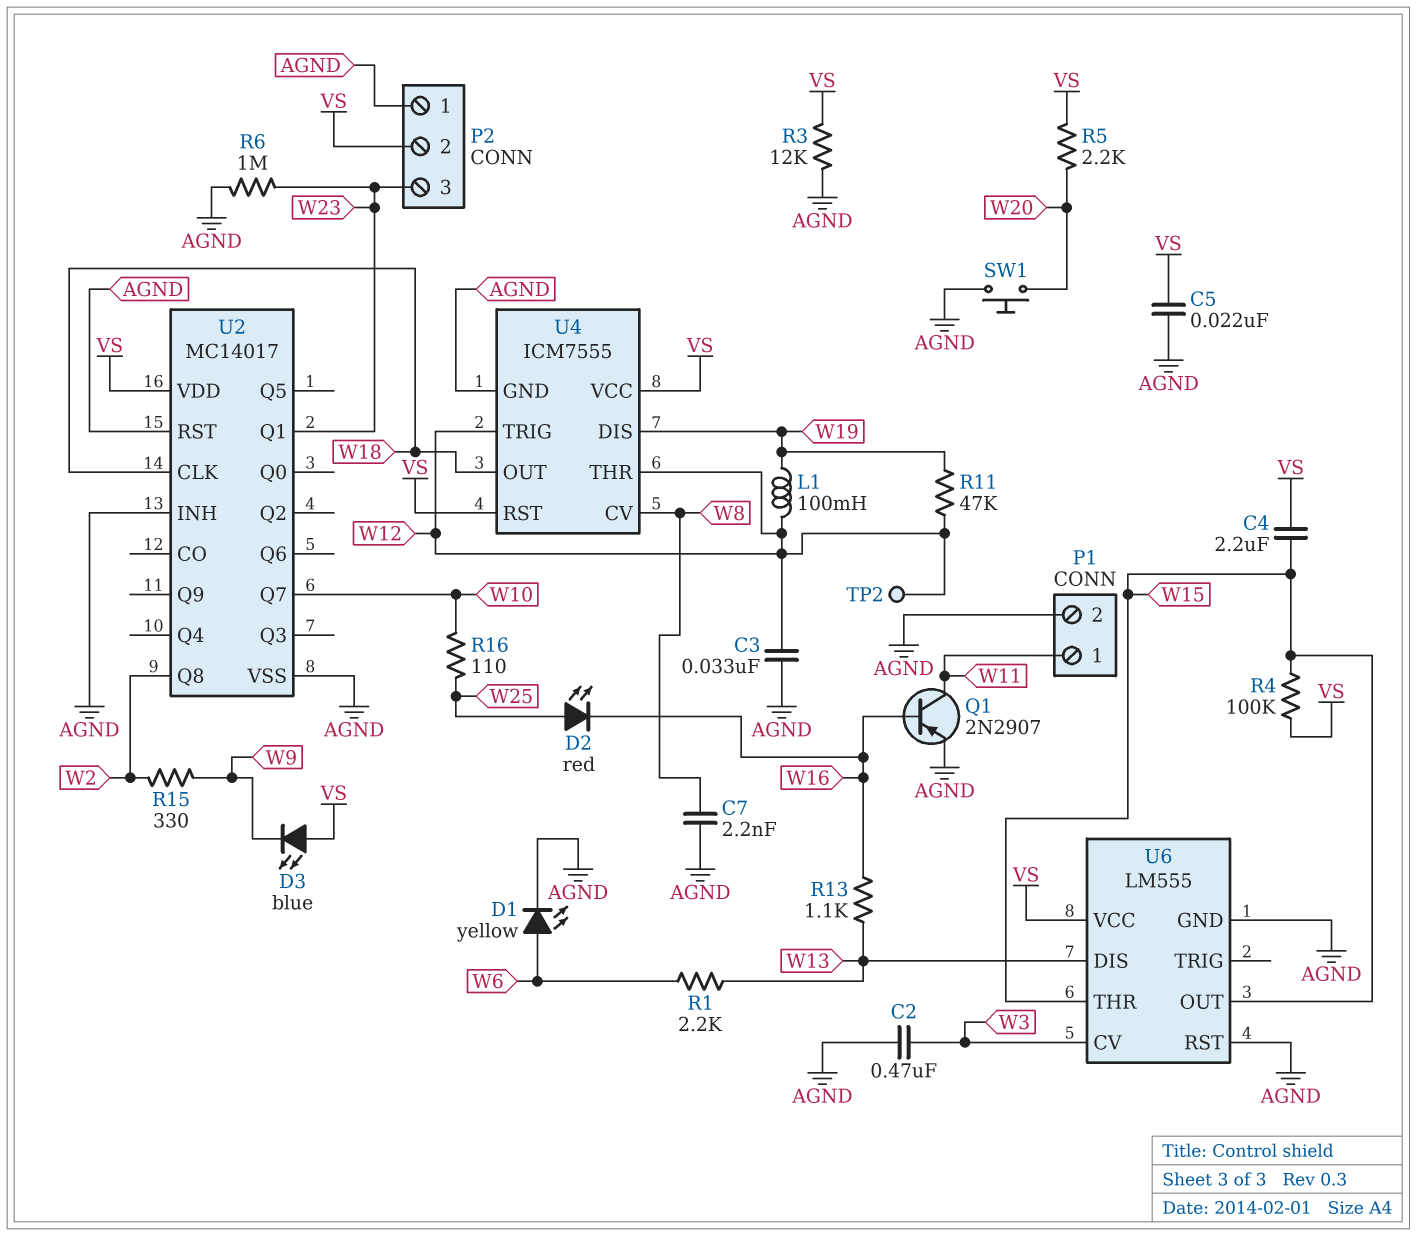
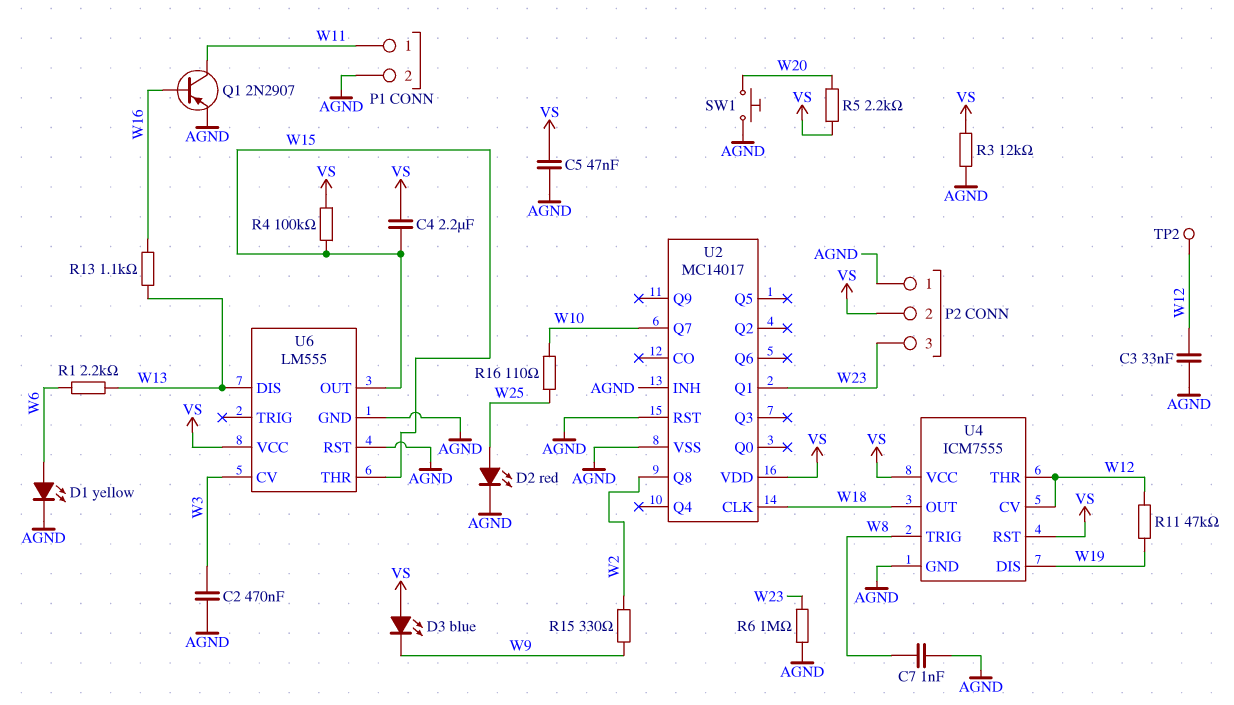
C5: 22nF (AGND, VS) -> 47nF (AGND, VS)
C7: 2.2nF (AGND, W8) -> 1nF (AGND, W8)
D2: LED red (A W25, K W16) -> LED red (A W25, K AGND)
L1: 100mH (W12, W19) -> none
U4 pin CV: W8 -> W12
U4 pin TRIG: W12 -> W8

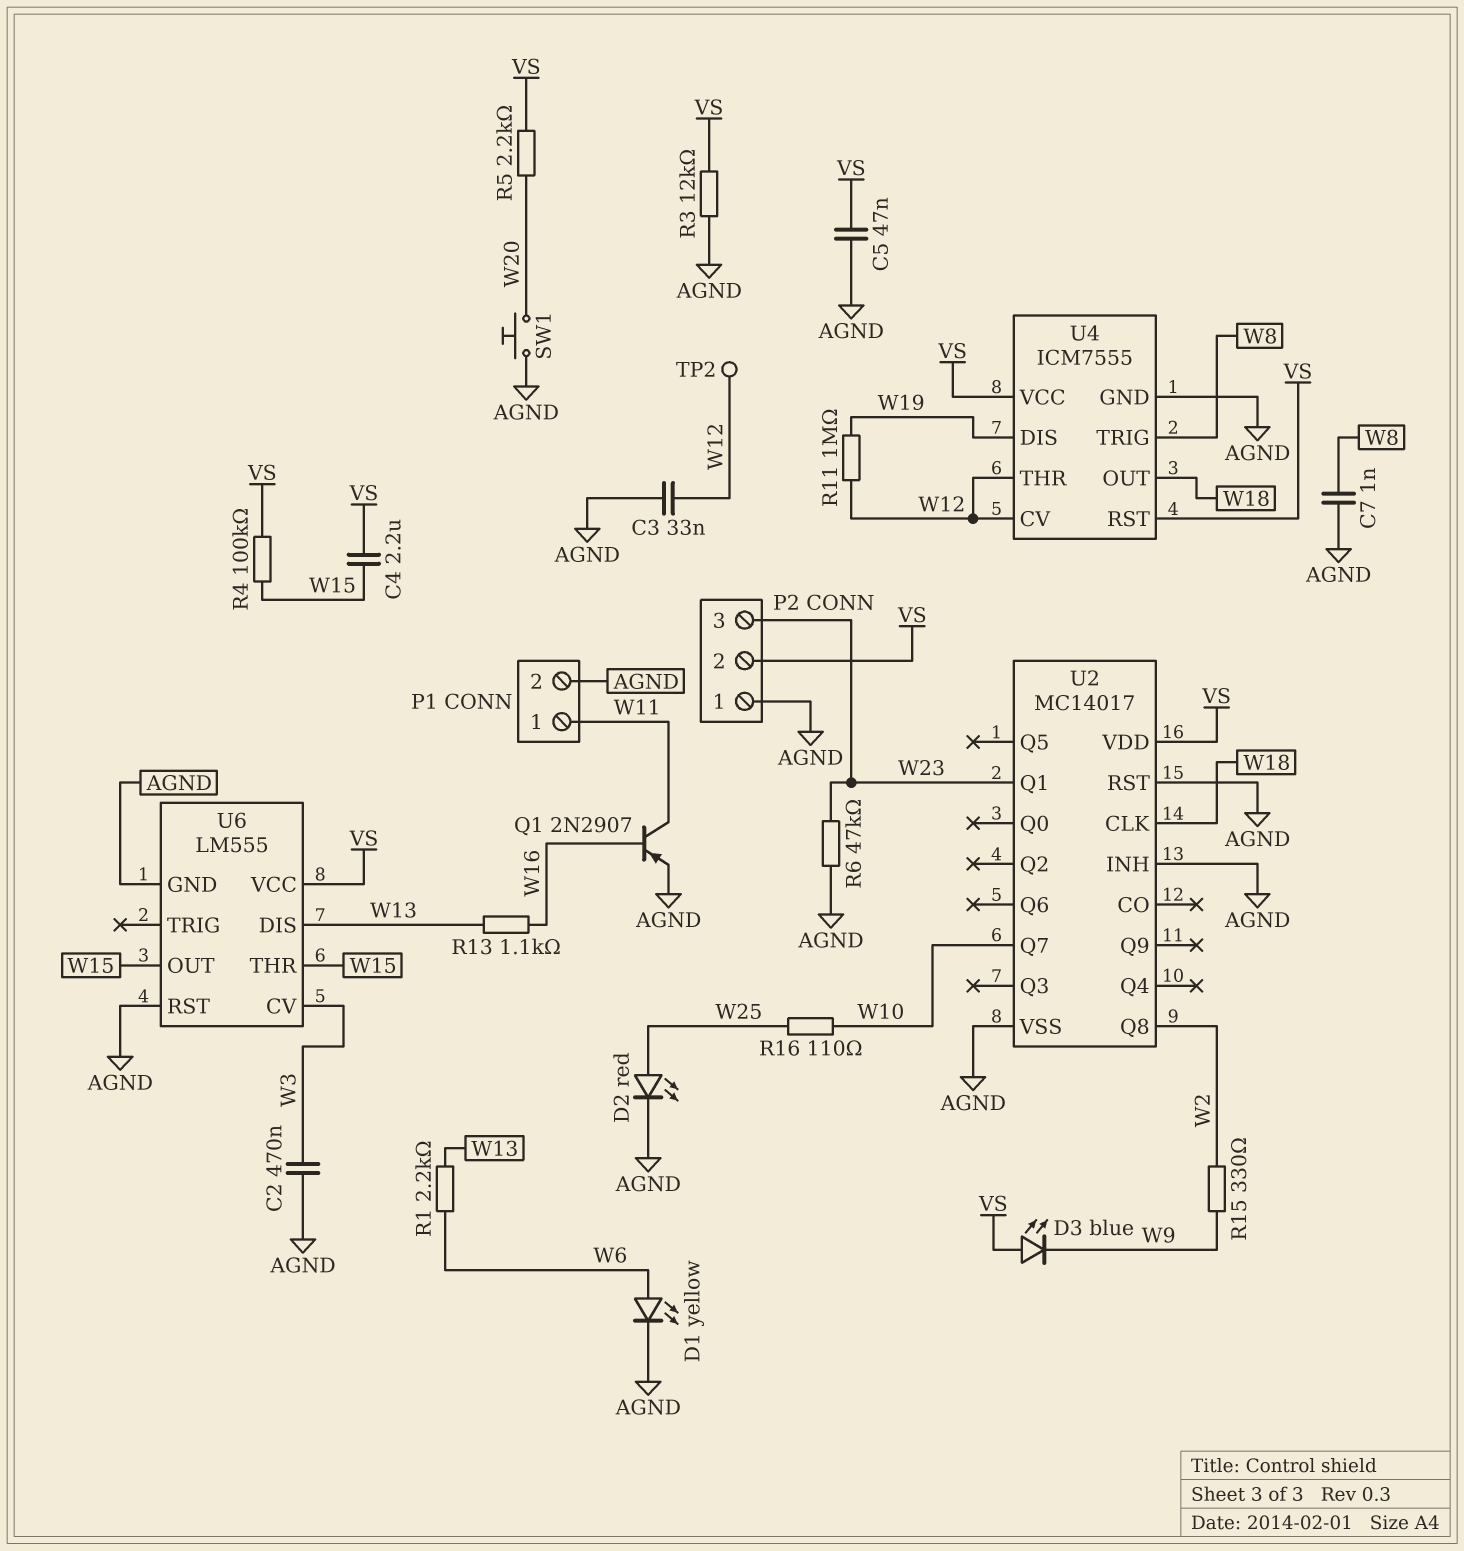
R6: 1M (AGND, W23) -> 47k (AGND, W23)
R11: 47k (W12, W19) -> 1M (W12, W19)

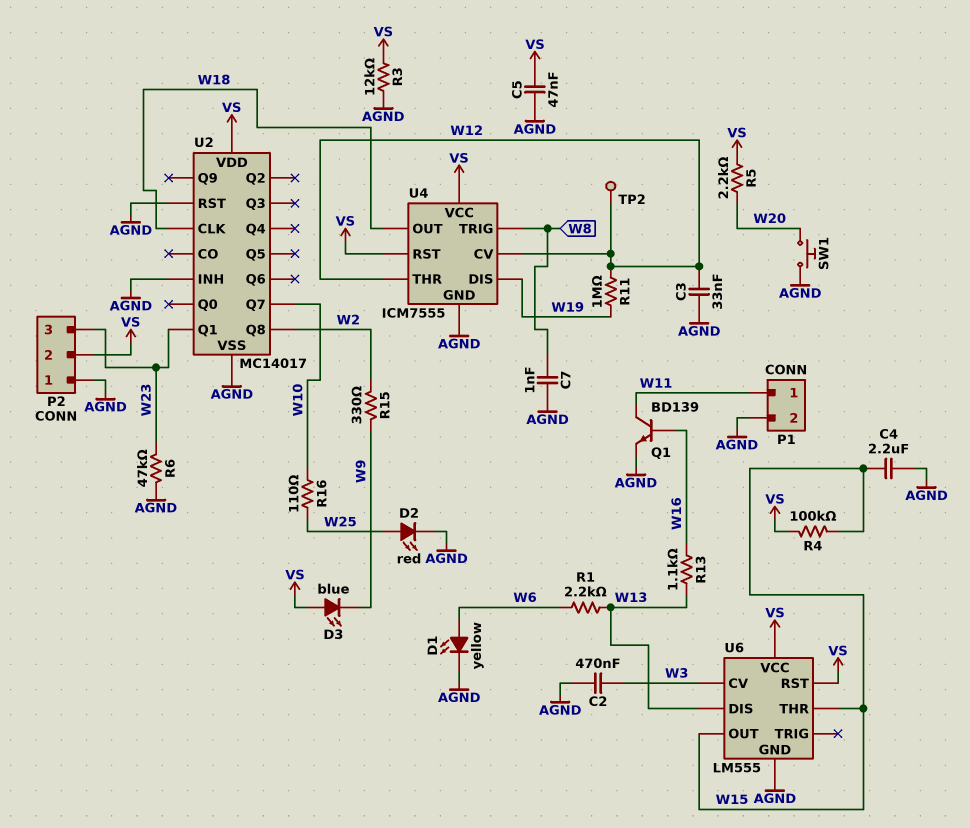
C4: 2.2uF (VS, W15) -> 2.2uF (AGND, W15)
Q1: PNP 2N2907 (B W16, C W11, E AGND) -> NPN BD139 (B W16, C W11, E AGND)
U6 pin RST: AGND -> VS

